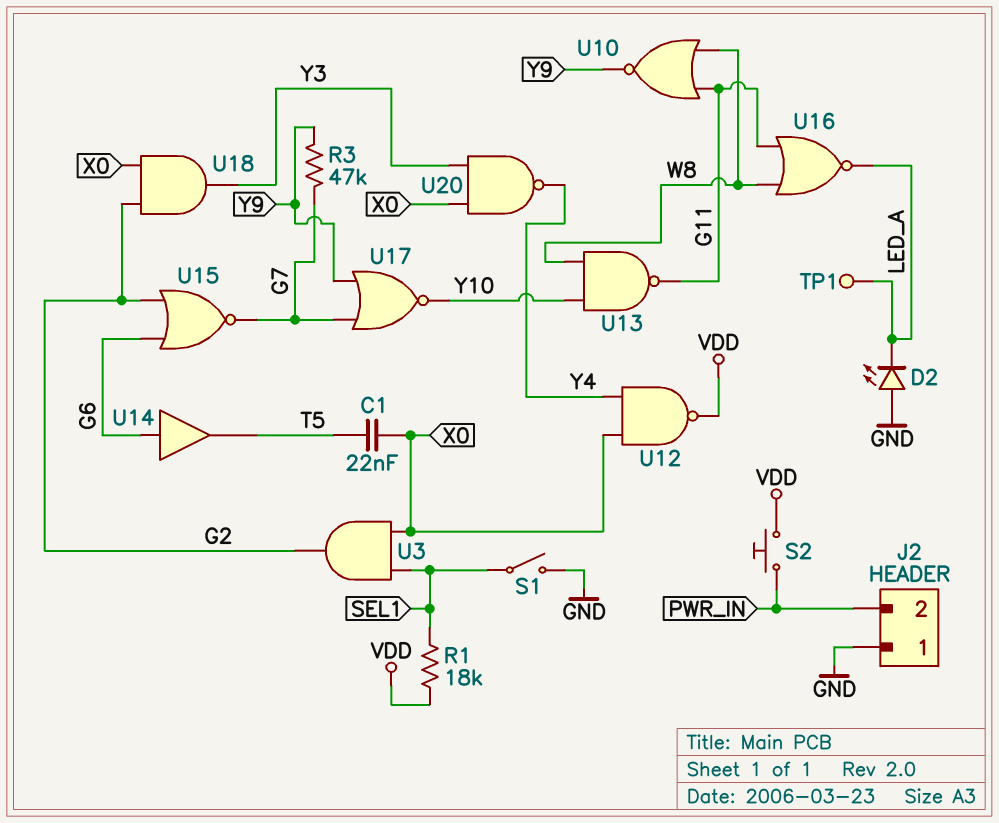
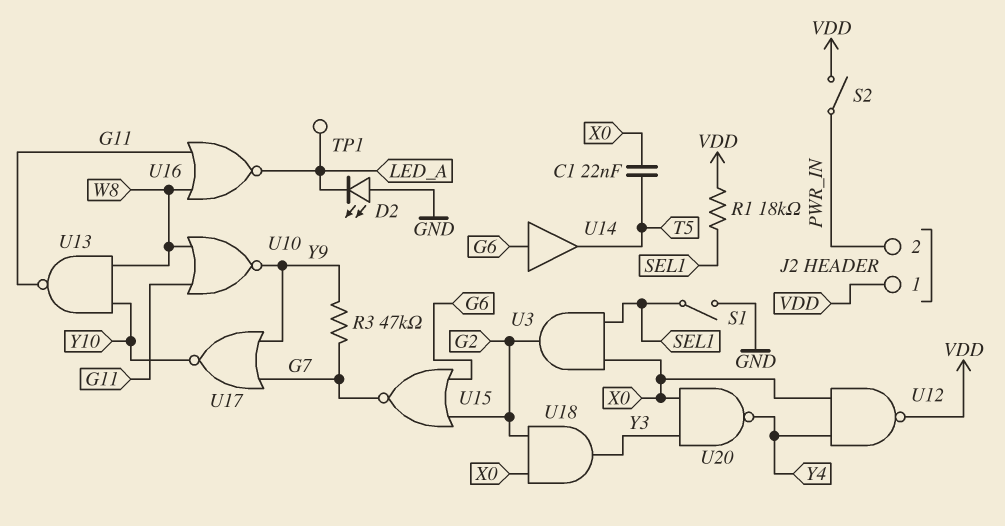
J2 pin 1: GND -> VDD
S2: button (PWR_IN, VDD) -> switch (PWR_IN, VDD)

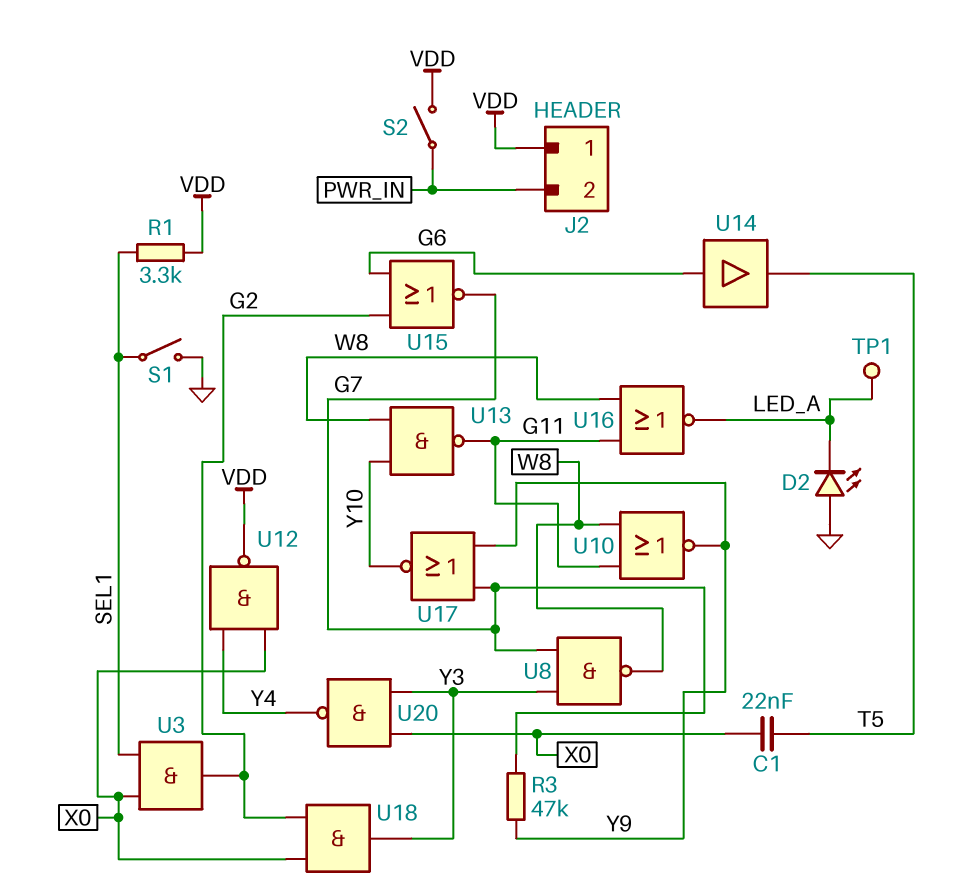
R1: 18k (SEL1, VDD) -> 3.3k (SEL1, VDD)
U8: none -> NAND (in G7, in Y3, out W8)

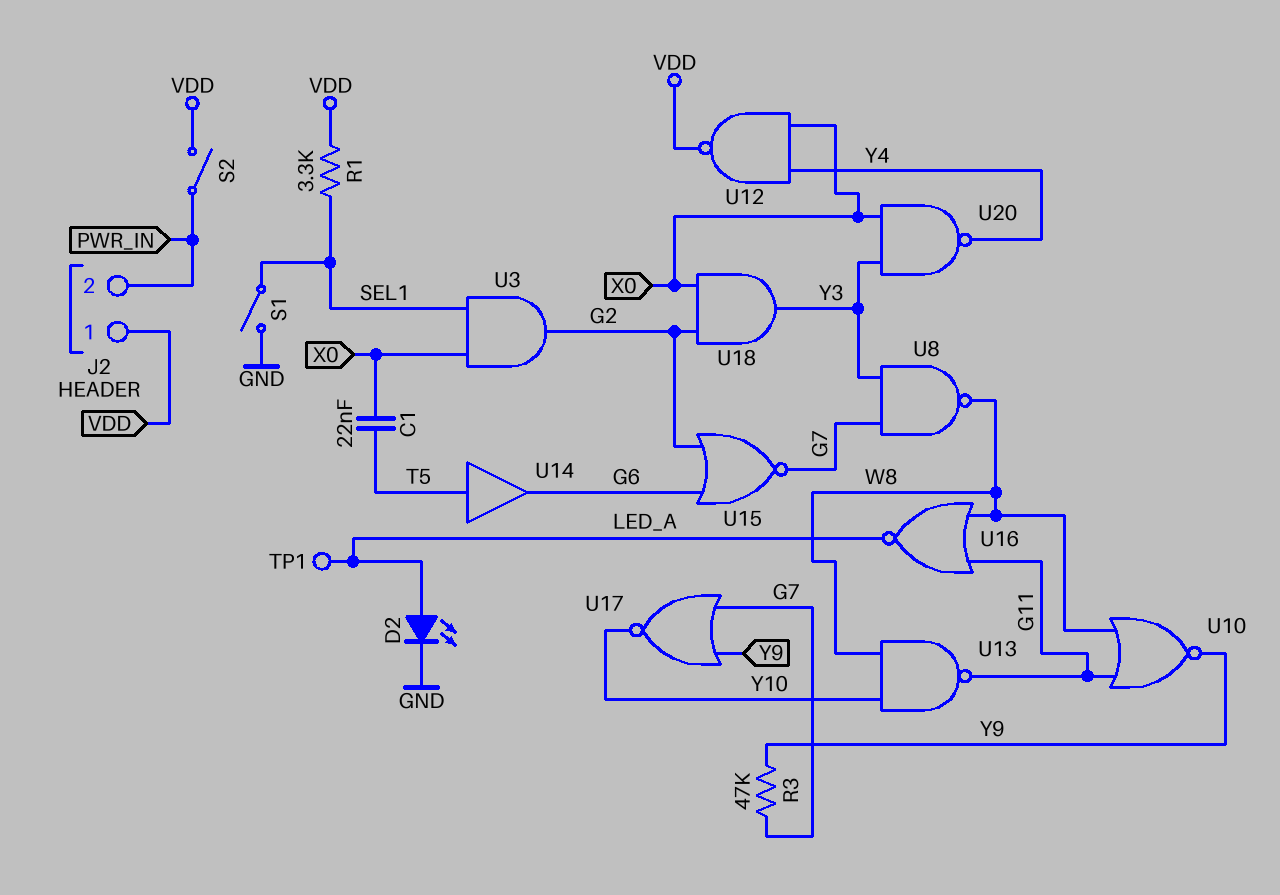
D2: LED (A GND, K LED_A) -> LED (A LED_A, K GND)
U14: buffer (in G6, out T5) -> buffer (in T5, out G6)

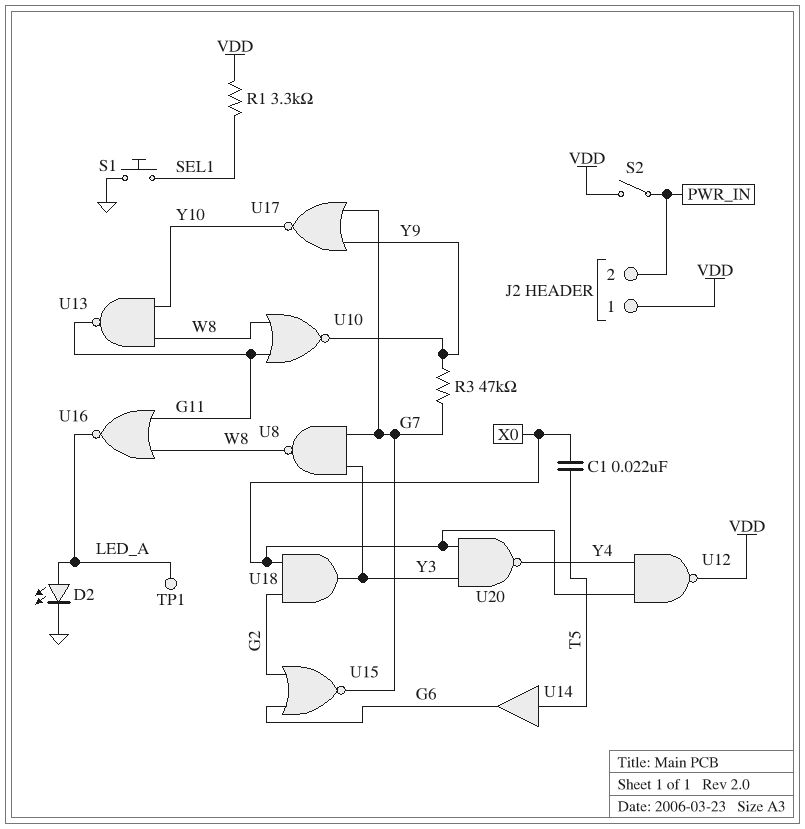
S1: switch (GND, SEL1) -> button (GND, SEL1)
U3: AND (in SEL1, in X0, out G2) -> none

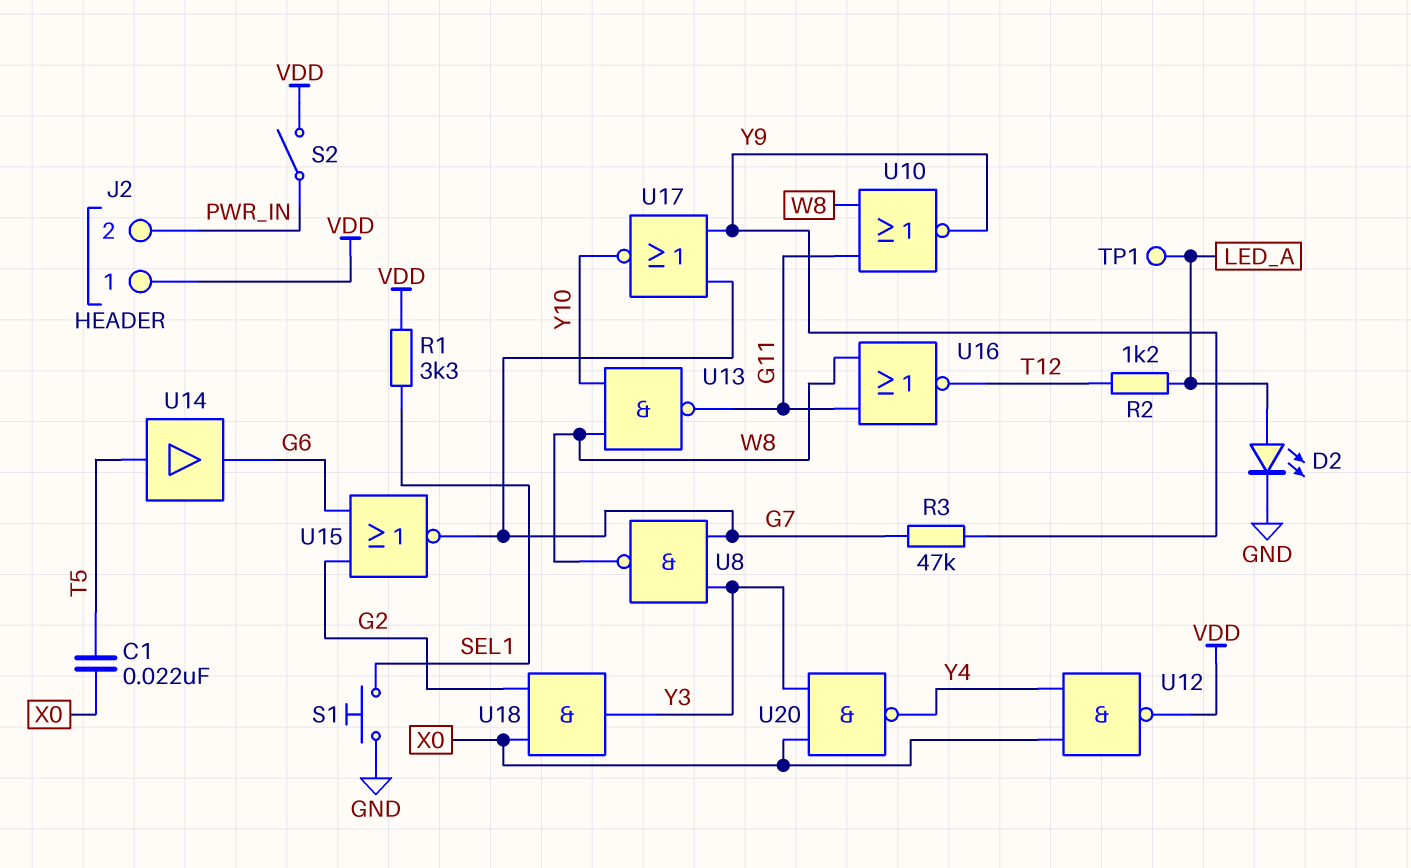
R2: none -> 1.2k (LED_A, T12)
U16: NOR (in G11, in W8, out LED_A) -> NOR (in G11, in W8, out T12)

